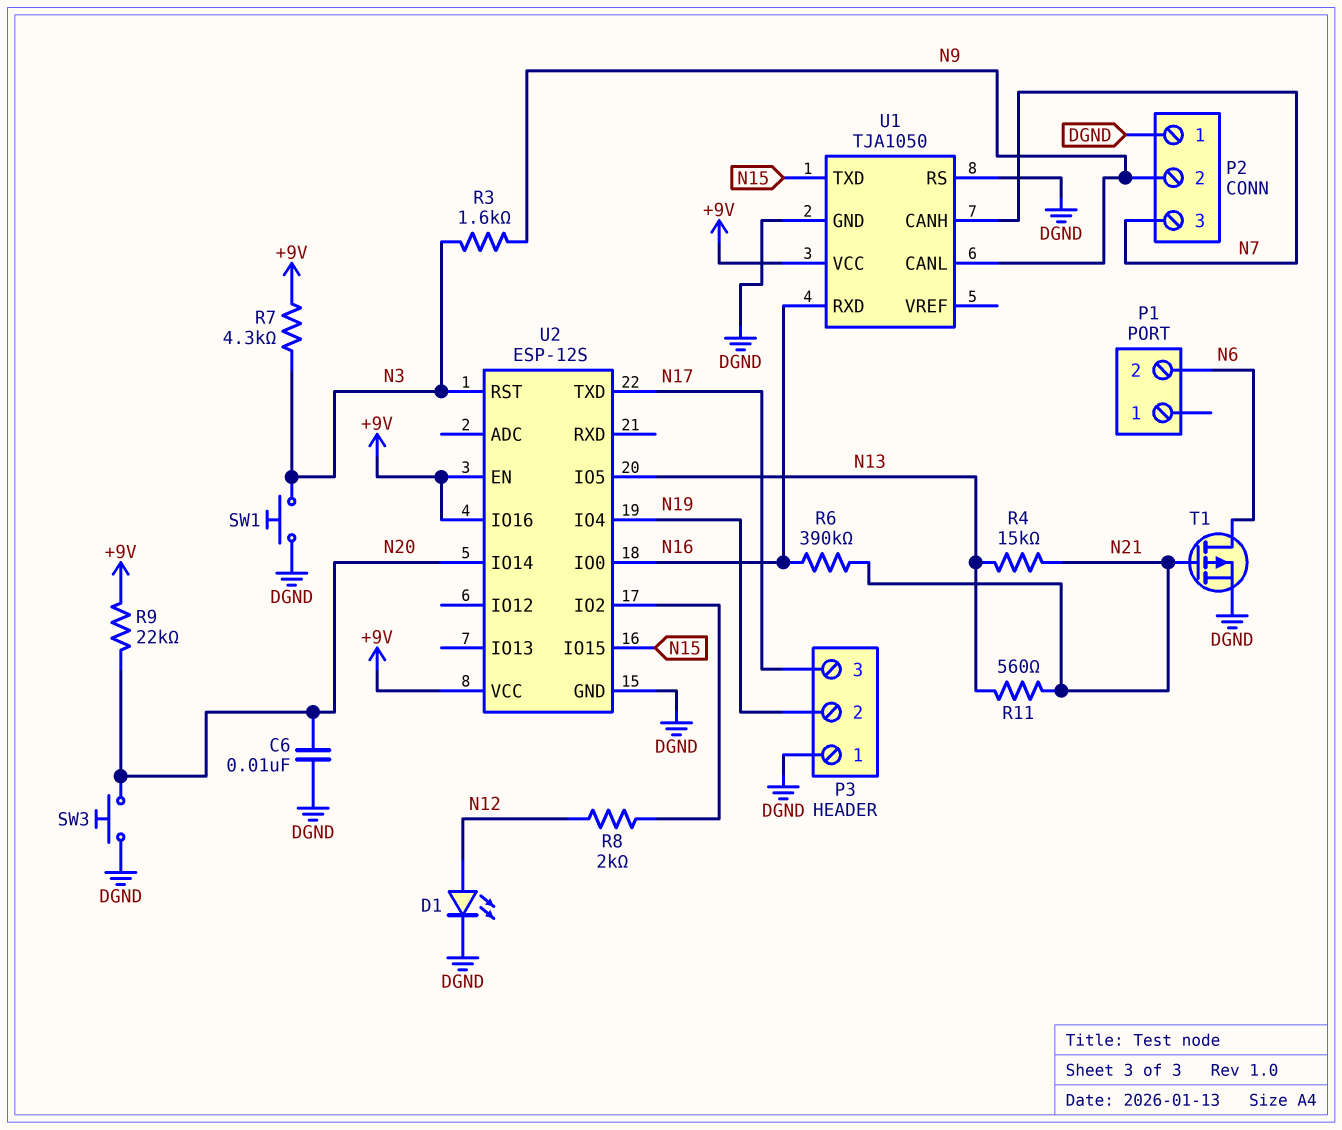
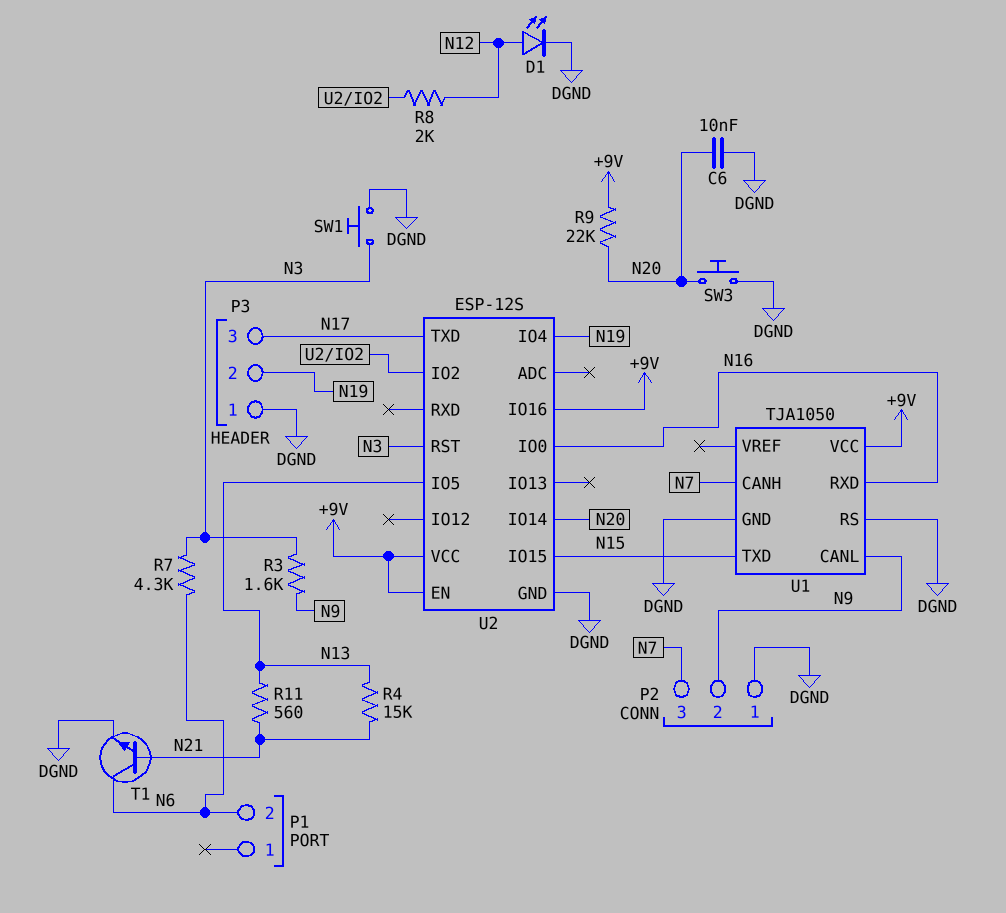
R6: 390k (N16, N21) -> none
R7: 4.3k (+9V, N3) -> 4.3k (N3, N6)
T1: PMOS (G N21, D N6, S DGND) -> NPN (B N21, C N6, E DGND)

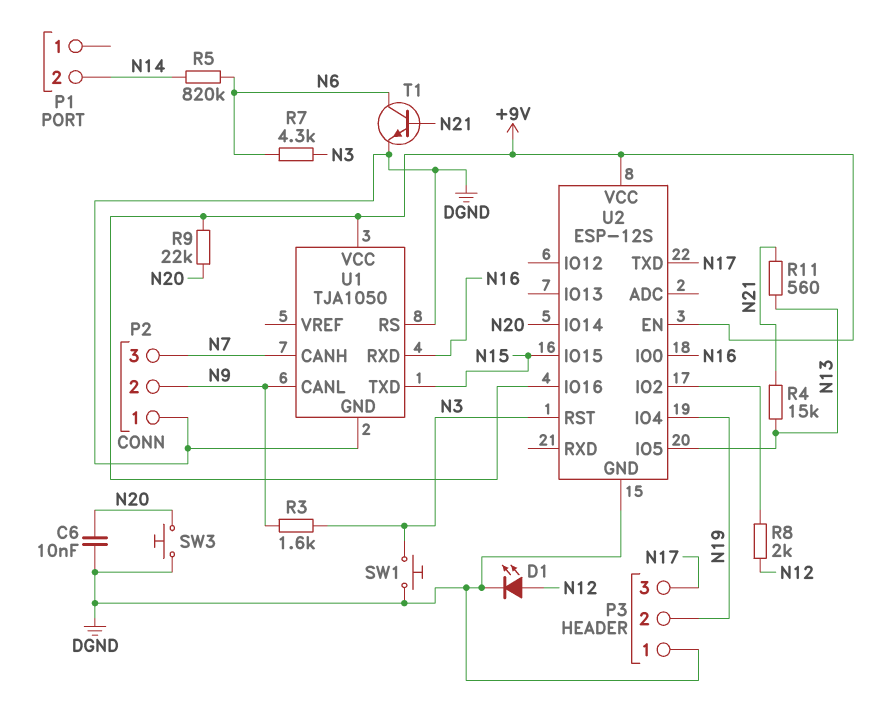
P1 pin 2: N6 -> N14
R5: none -> 820k (N6, N14)

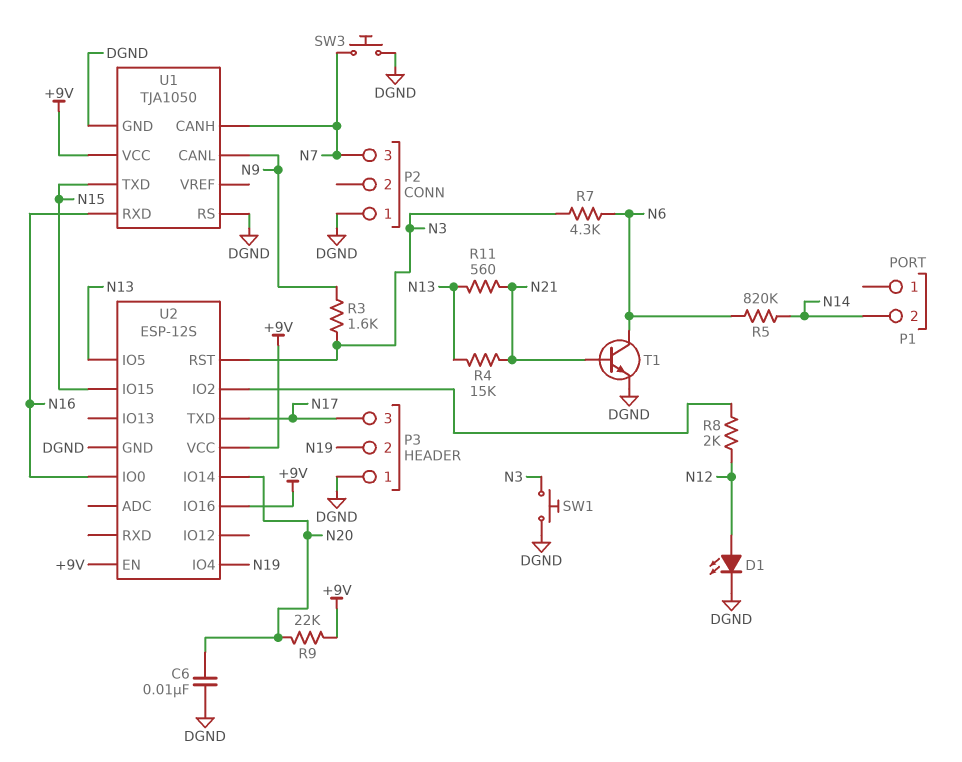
P2 pin 2: N9 -> none
SW3: button (DGND, N20) -> button (DGND, N7)

